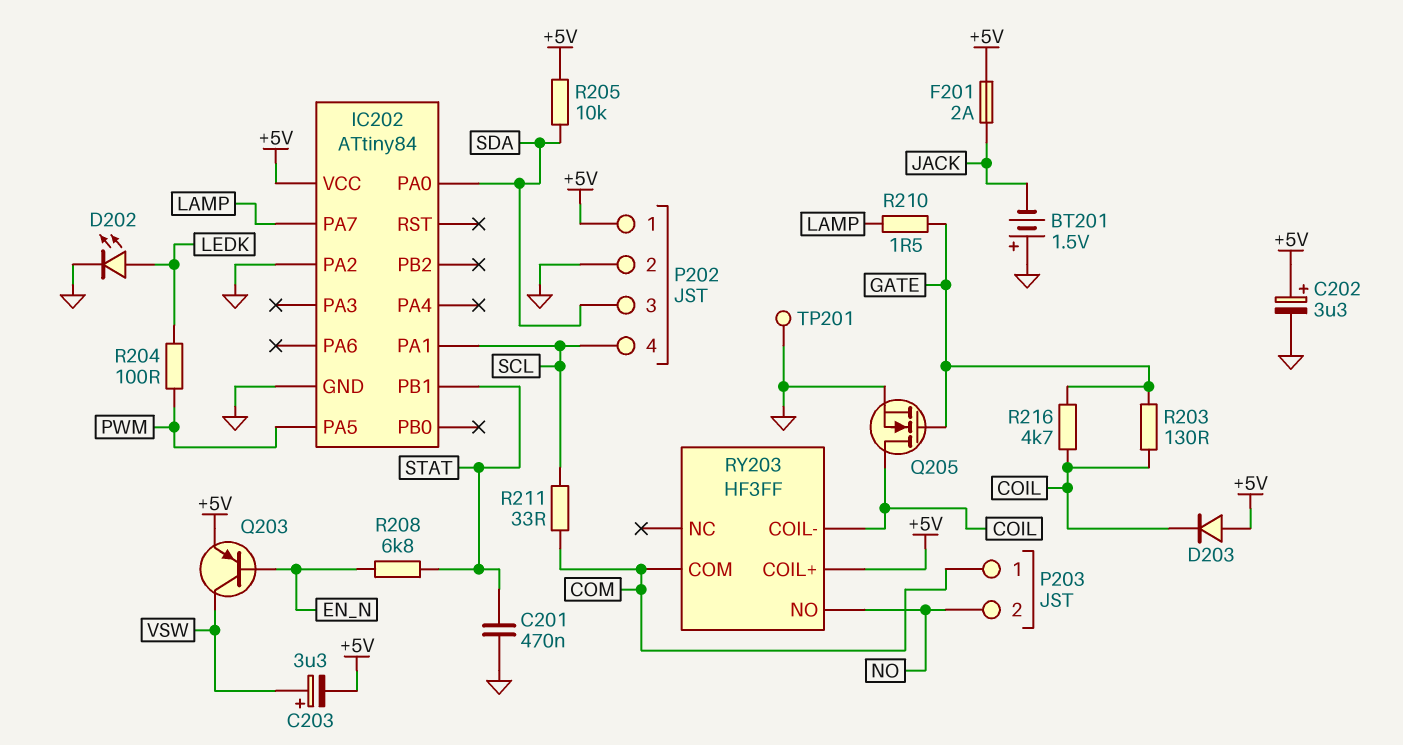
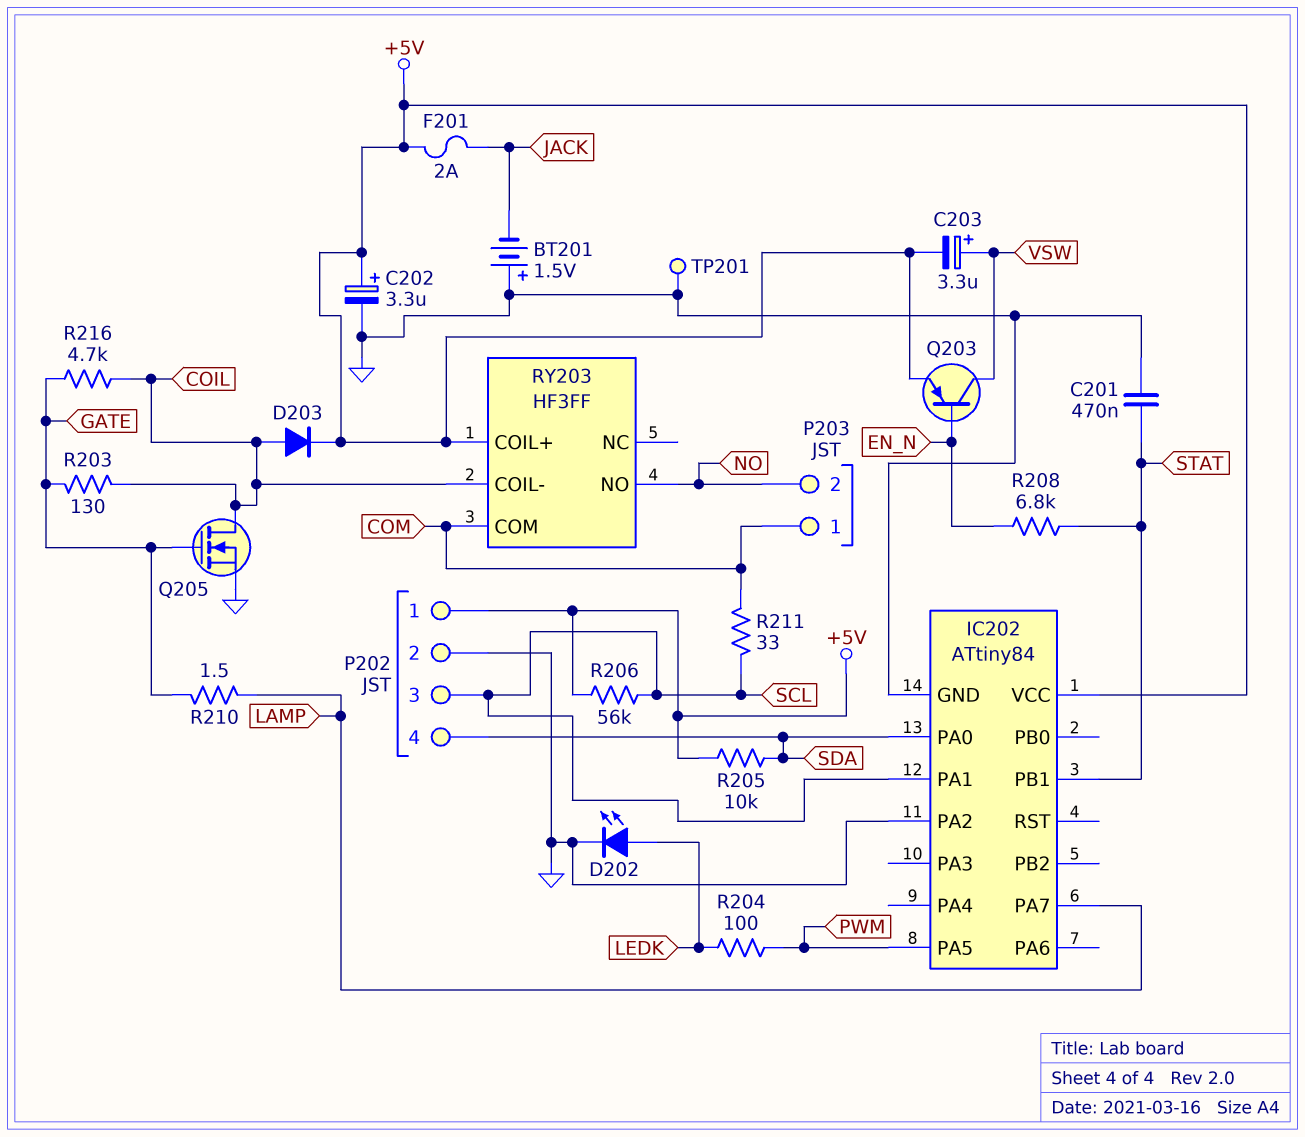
D203: diode (A +5V, K COIL) -> diode (A COIL, K +5V)
P202 pin 3: SDA -> SCL
P202 pin 4: SCL -> SDA
R206: none -> 56k (+5V, SCL)

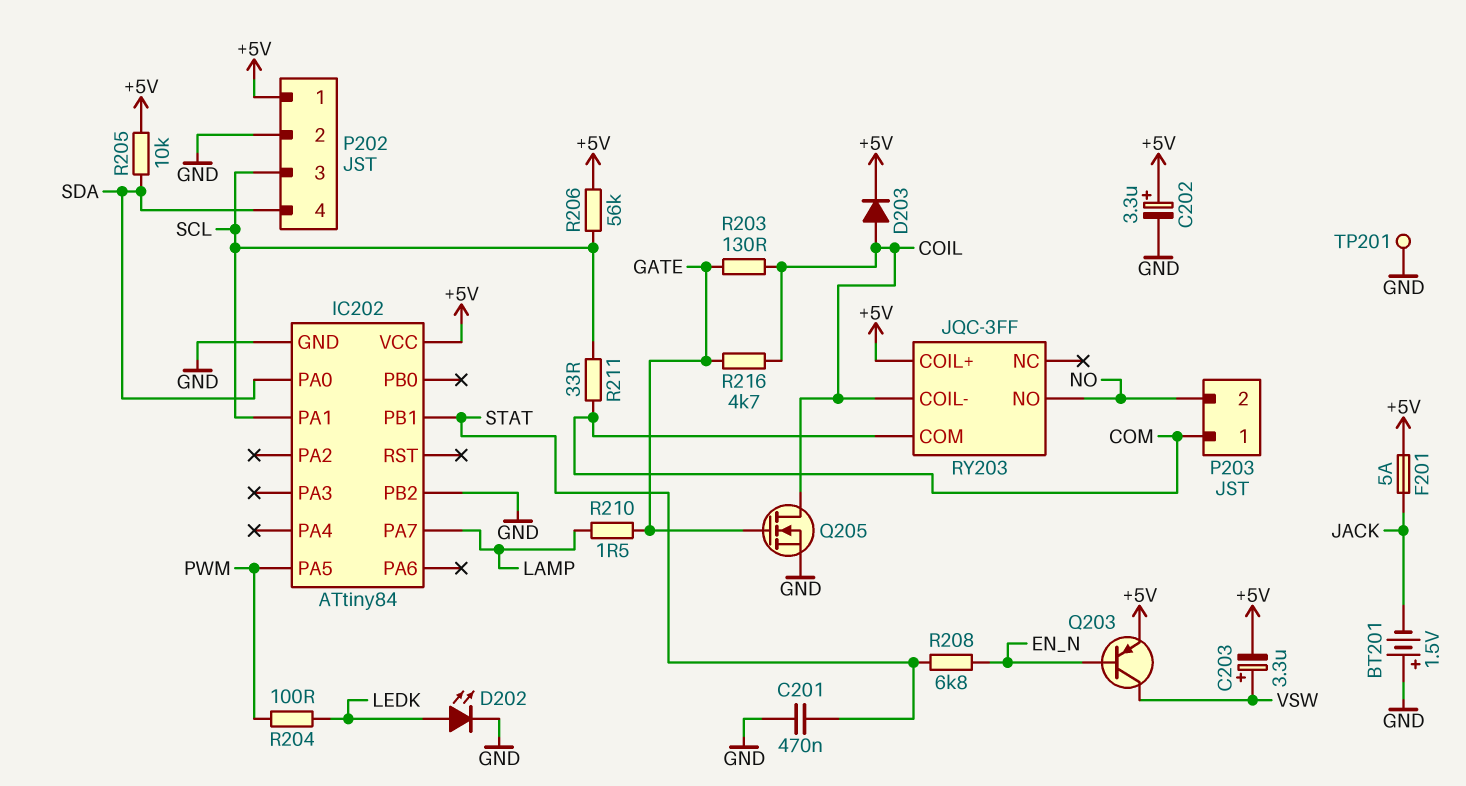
F201: 2A (+5V, JACK) -> 5A (+5V, JACK)
IC202 pin PA2: GND -> none
IC202 pin PB2: none -> GND
RY203: HF3FF -> JQC-3FF

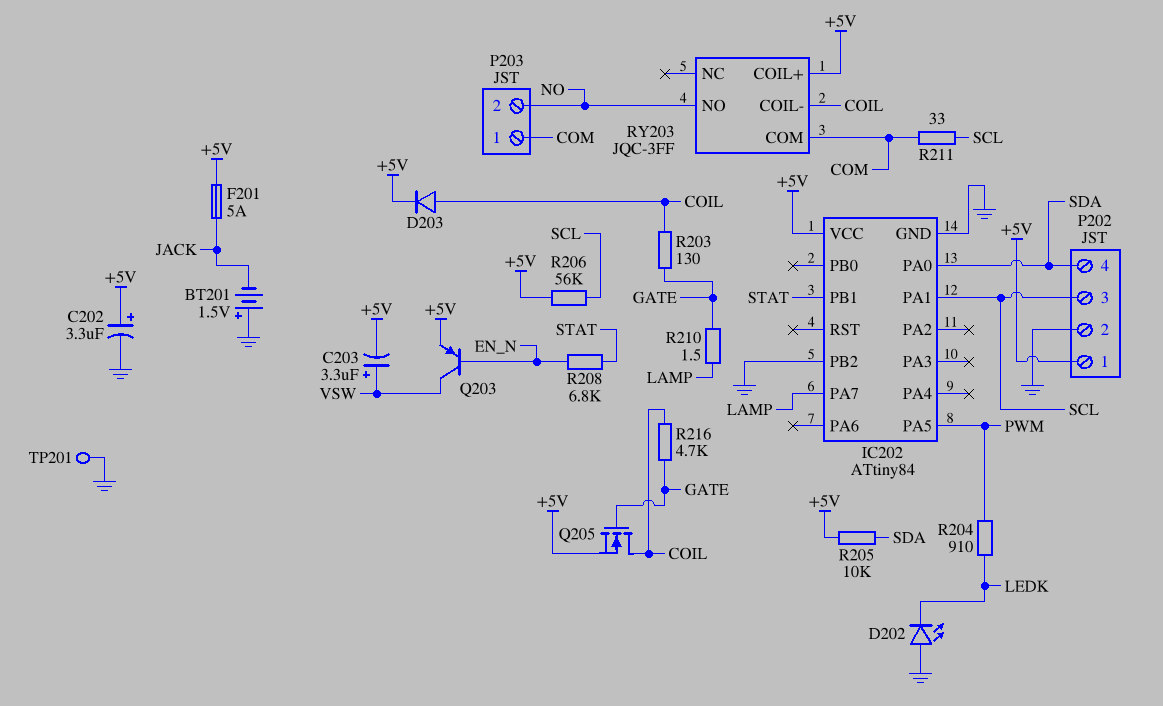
C201: 470nF (GND, STAT) -> none
D202: LED (A LEDK, K GND) -> LED (A GND, K LEDK)
Q205: NMOS (G GATE, D COIL, S GND) -> NMOS (G GATE, D COIL, S +5V)
R204: 100 (LEDK, PWM) -> 910 (LEDK, PWM)

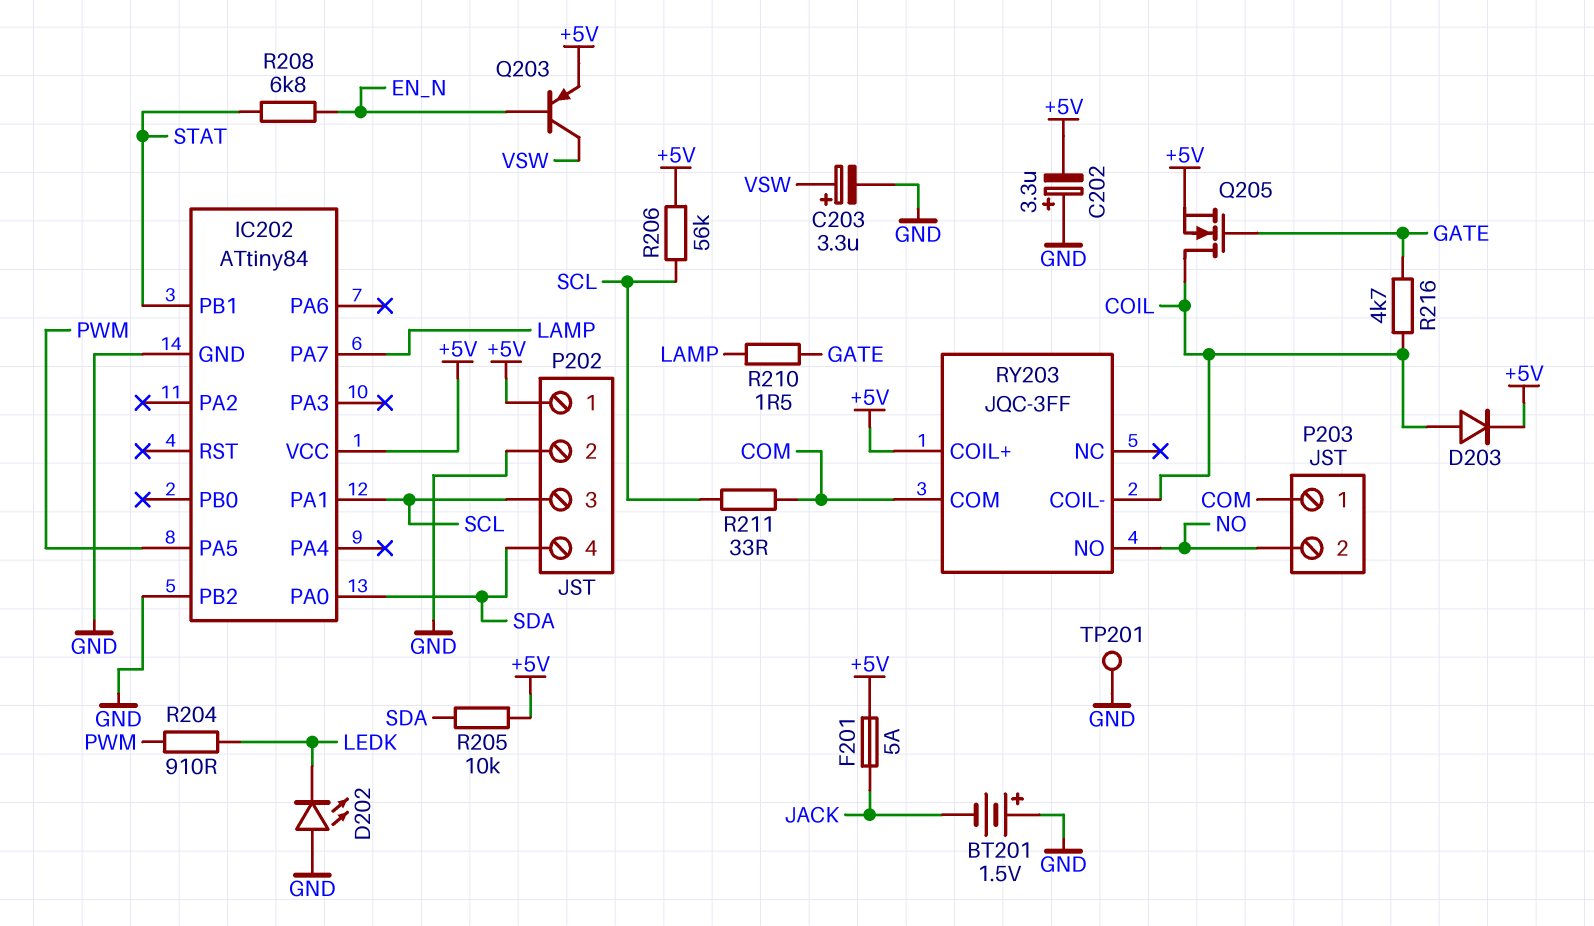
C202: 3.3uF (plus +5V, minus GND) -> 3.3uF (plus GND, minus +5V)
C203: 3.3uF (plus VSW, minus +5V) -> 3.3uF (plus VSW, minus GND)
R203: 130 (COIL, GATE) -> none

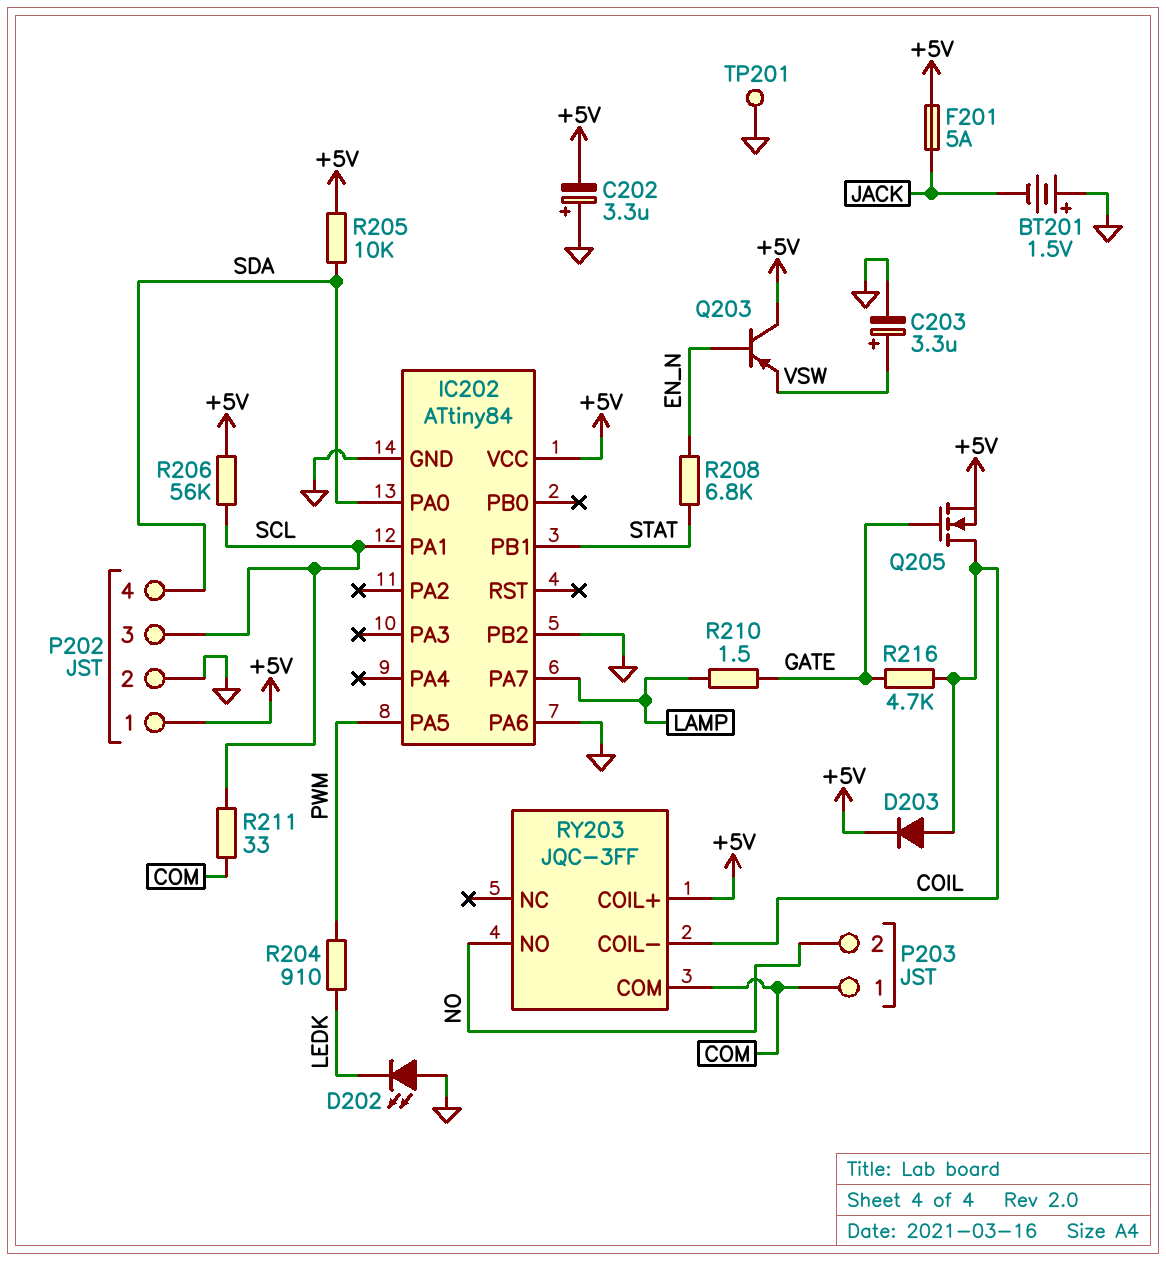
IC202 pin PA6: none -> GND
Q203: PNP (B EN_N, C VSW, E +5V) -> PNP (B EN_N, C +5V, E VSW)

